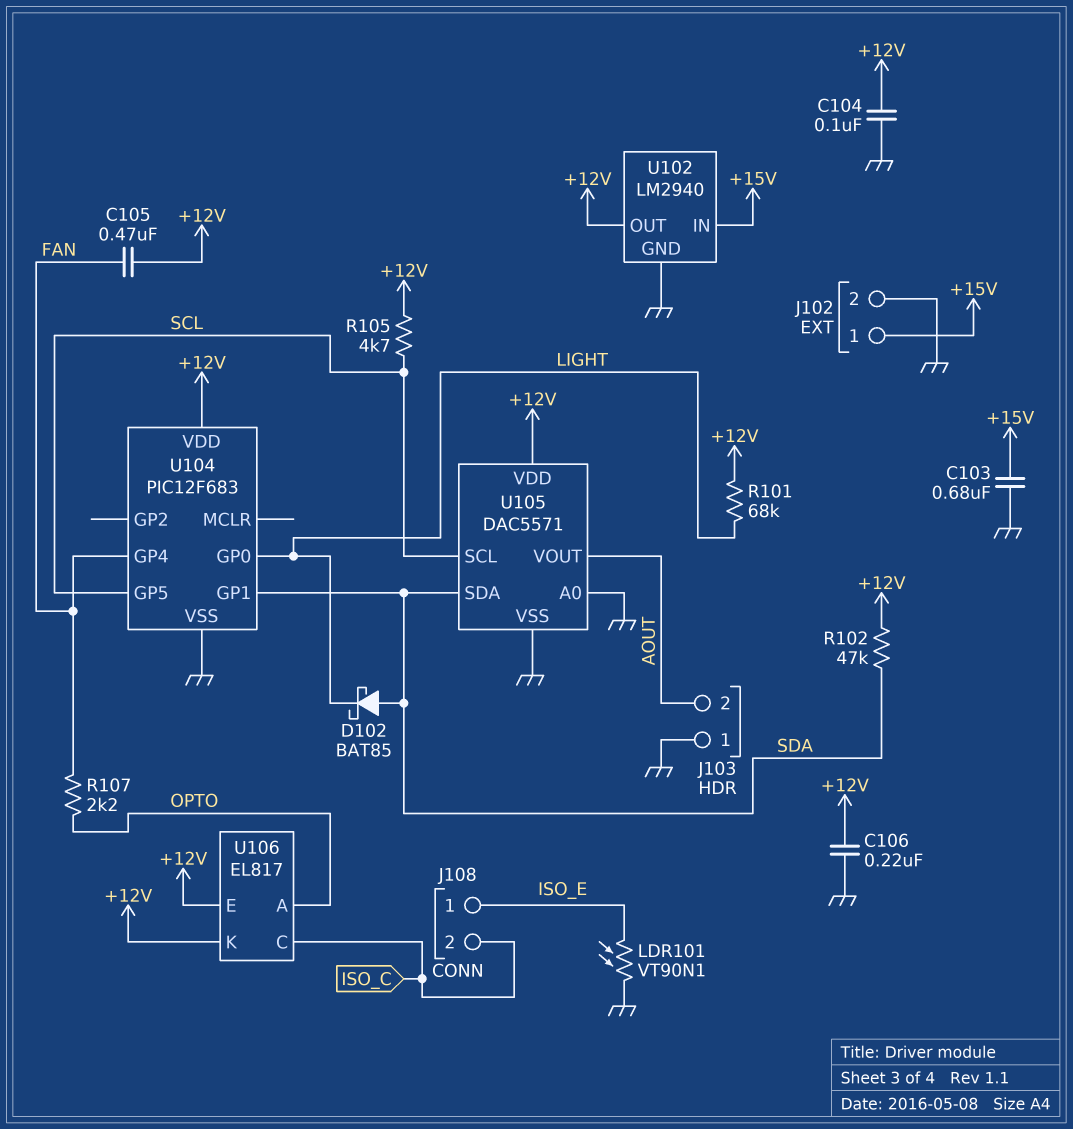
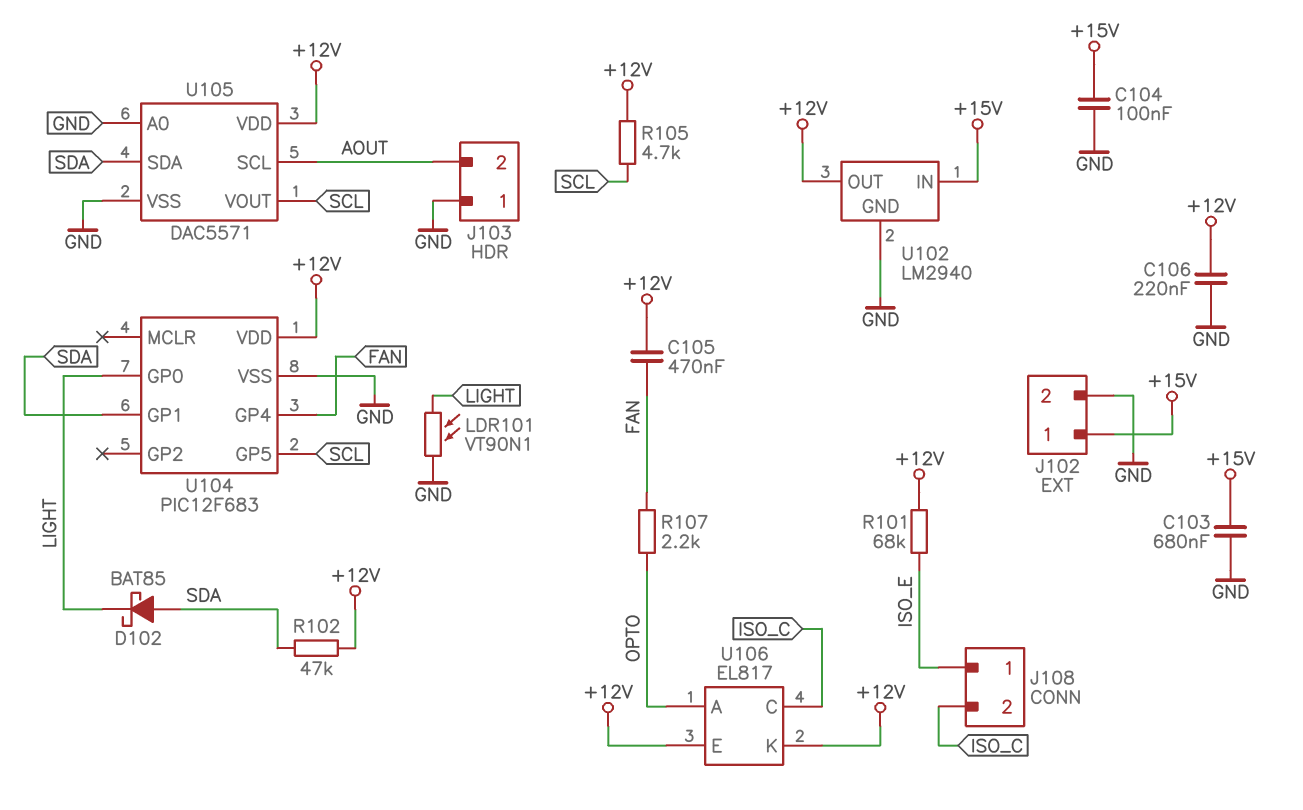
C104: 100nF (+12V, GND) -> 100nF (+15V, GND)
LDR101: VT90N1 (GND, ISO_E) -> VT90N1 (GND, LIGHT)
R101: 68k (+12V, LIGHT) -> 68k (+12V, ISO_E)
U105 pin SCL: SCL -> AOUT
U105 pin VOUT: AOUT -> SCL

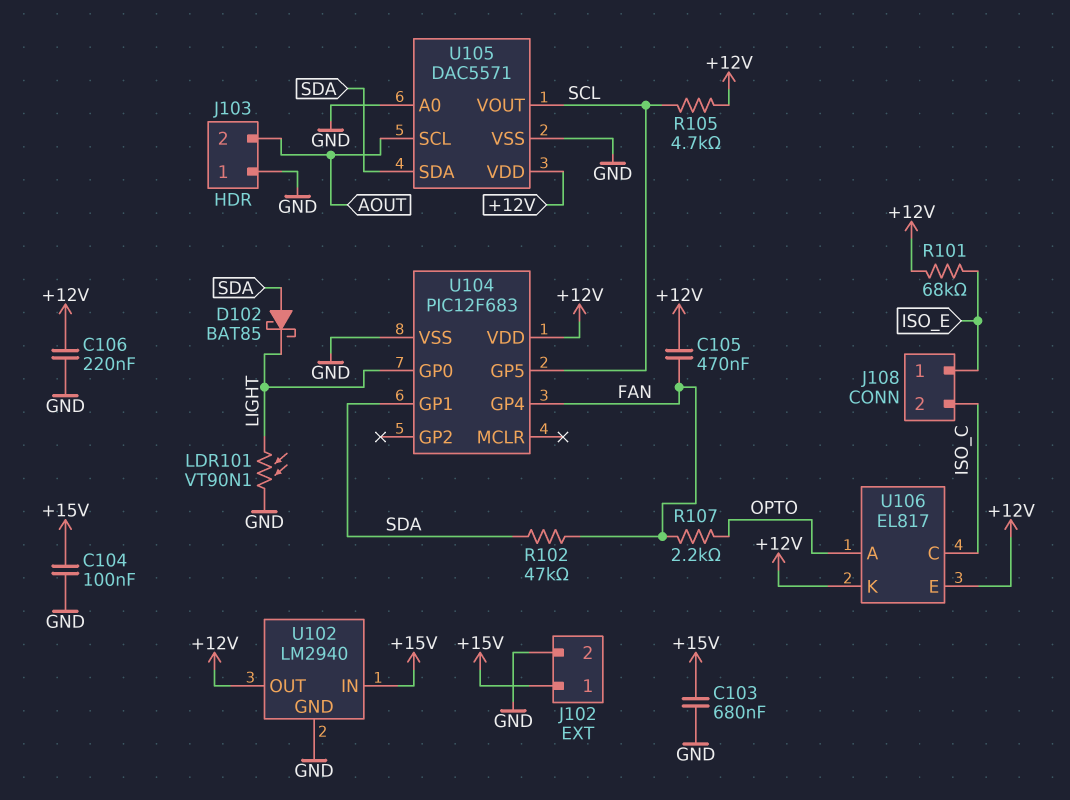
R102: 47k (+12V, SDA) -> 47k (FAN, SDA)

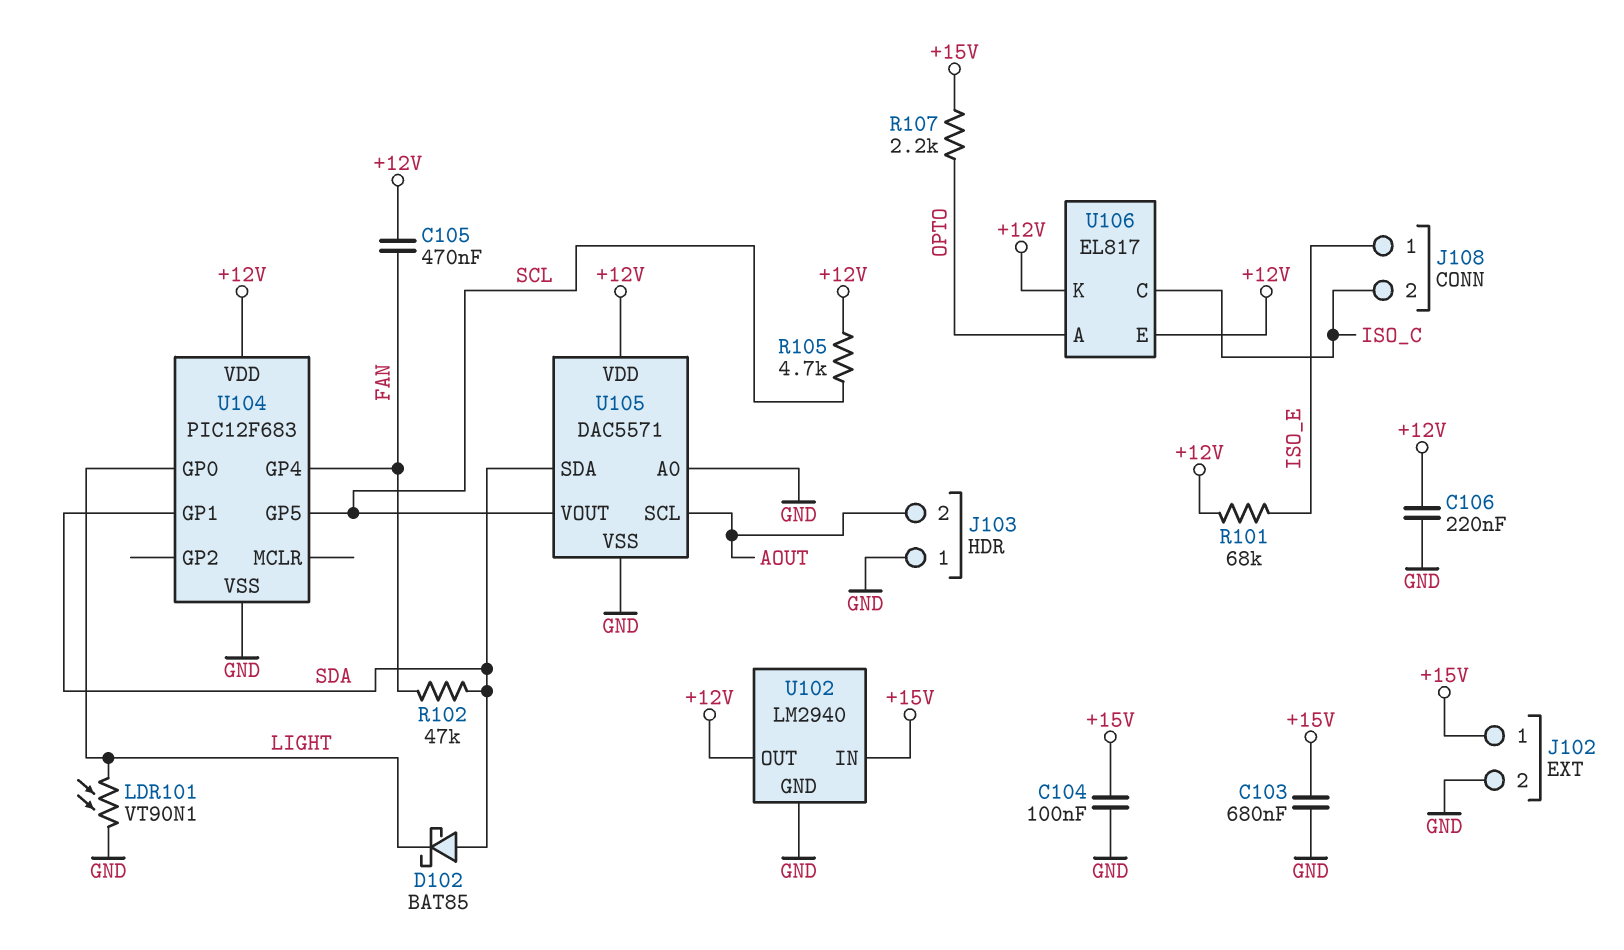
R107: 2.2k (FAN, OPTO) -> 2.2k (+15V, OPTO)

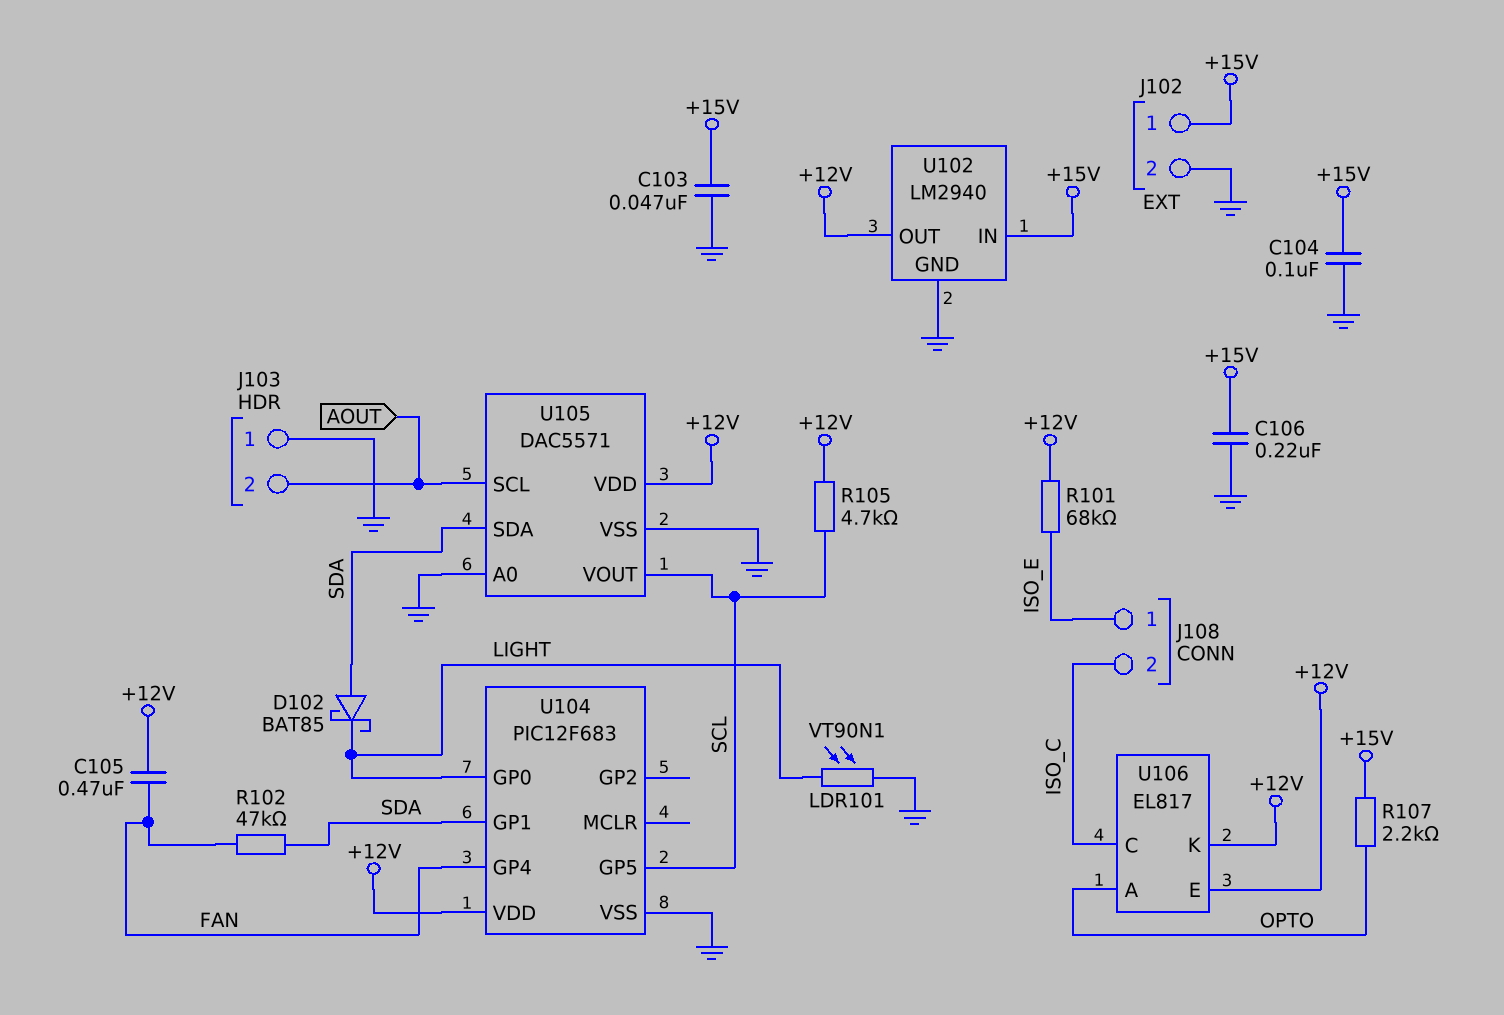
C103: 680nF (+15V, GND) -> 47nF (+15V, GND)
C106: 220nF (+12V, GND) -> 220nF (+15V, GND)

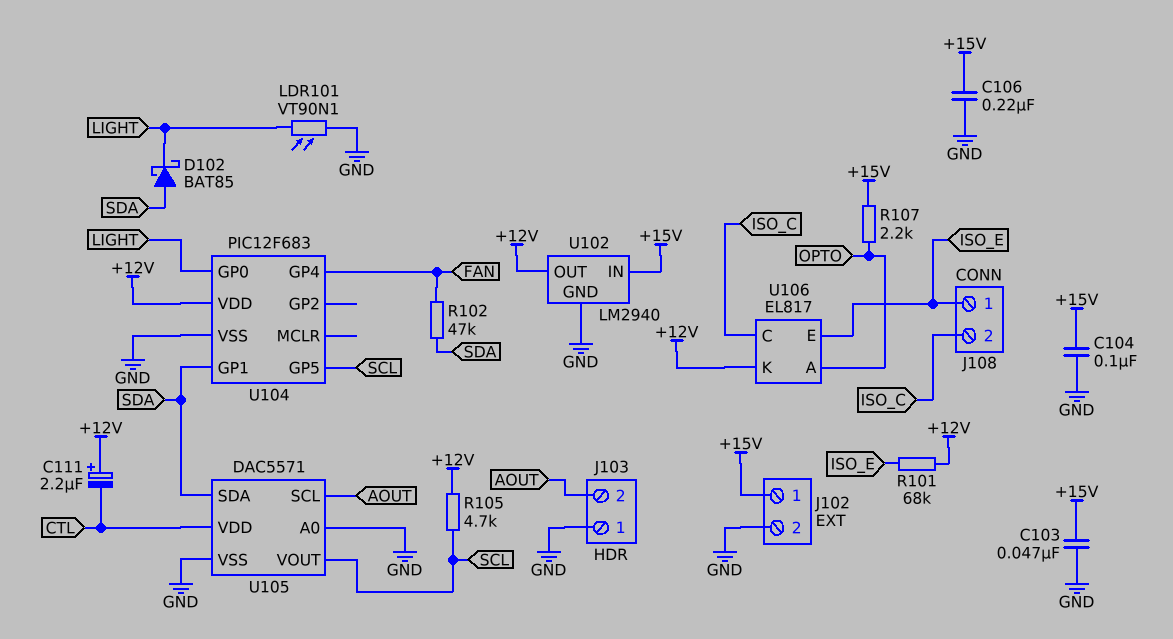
C105: 470nF (+12V, FAN) -> none
C111: none -> 2.2uF (plus +12V, minus CTL)
U105 pin VDD: +12V -> CTL
U106 pin E: +12V -> ISO_E

